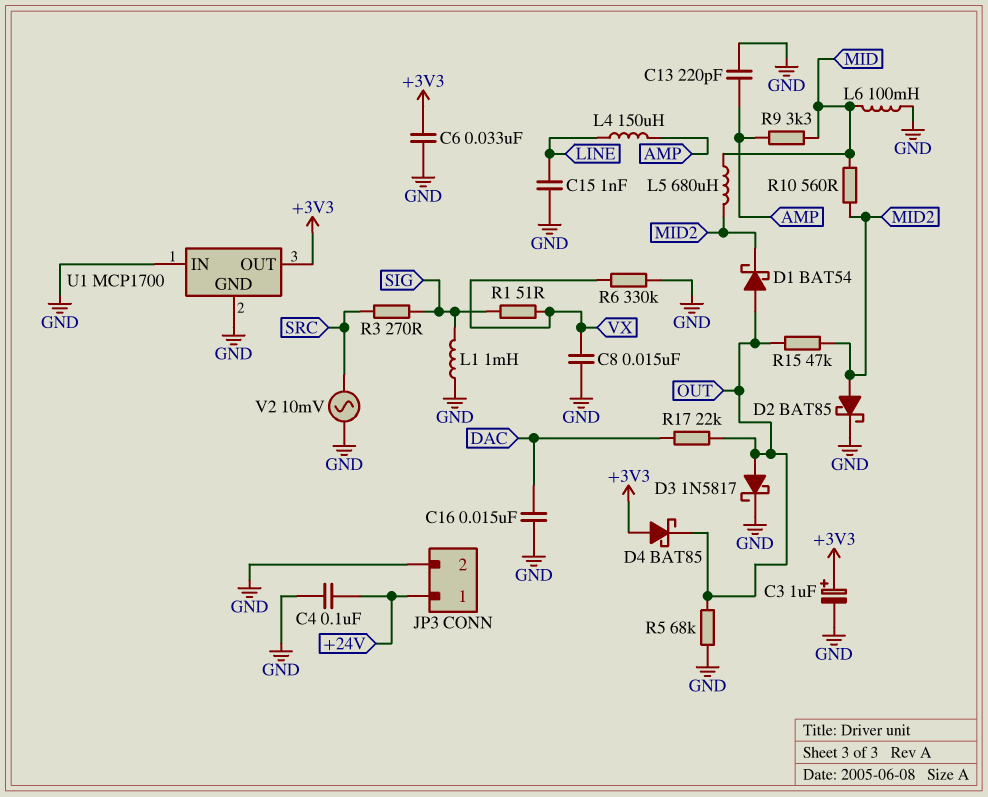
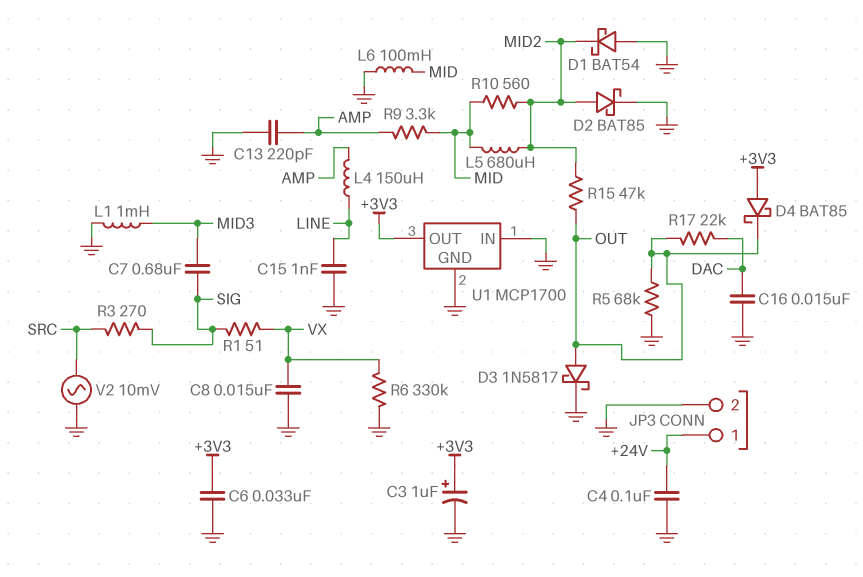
C7: none -> 680nF (MID3, SIG)
D1: schottky BAT54 (A OUT, K MID2) -> schottky BAT54 (A GND, K MID2)
L1: 1mH (GND, SIG) -> 1mH (GND, MID3)

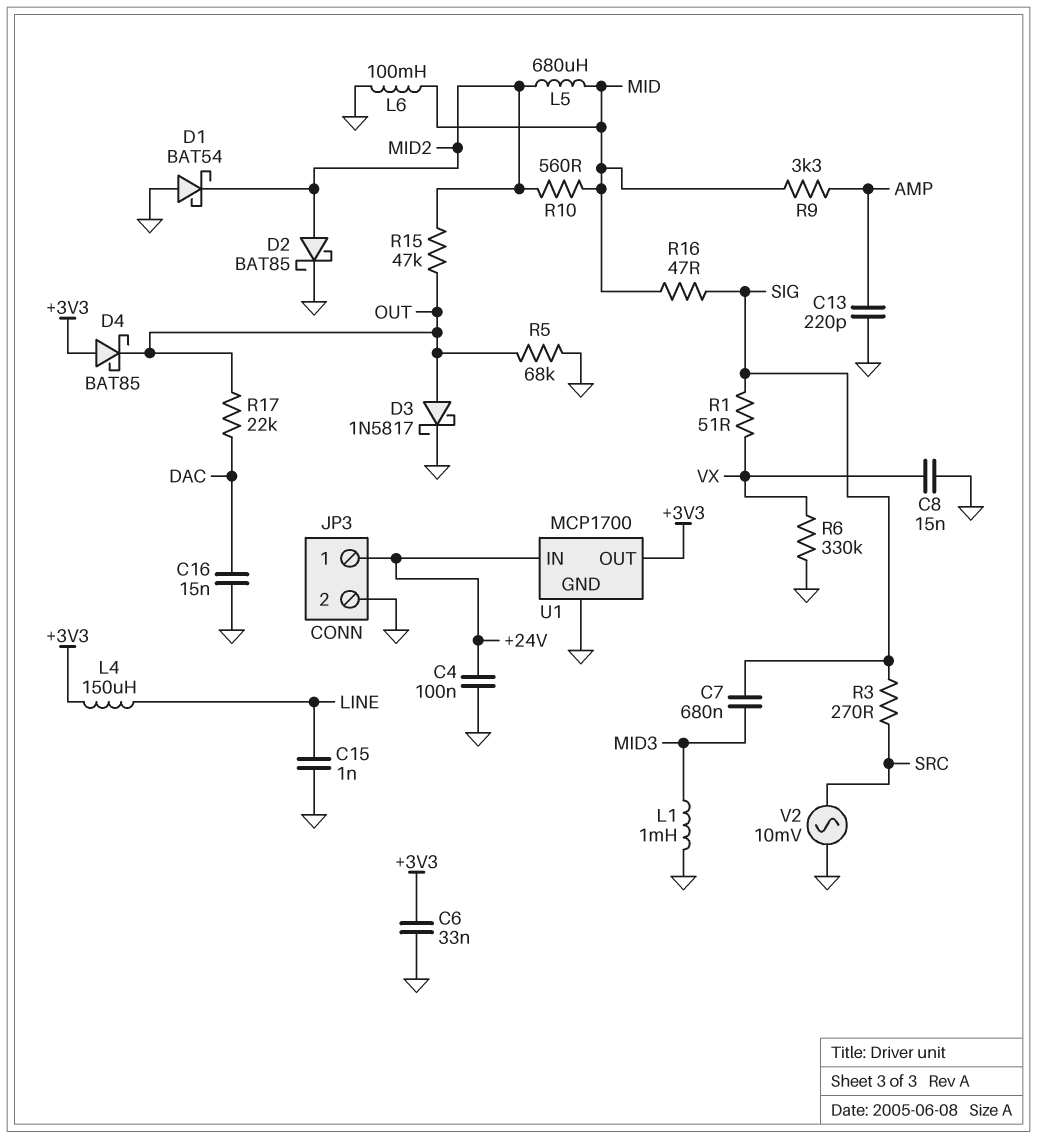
C3: 1uF (plus +3V3, minus GND) -> none
L4: 150uH (AMP, LINE) -> 150uH (+3V3, LINE)
R16: none -> 47 (MID, SIG)
U1 pin IN: GND -> +24V

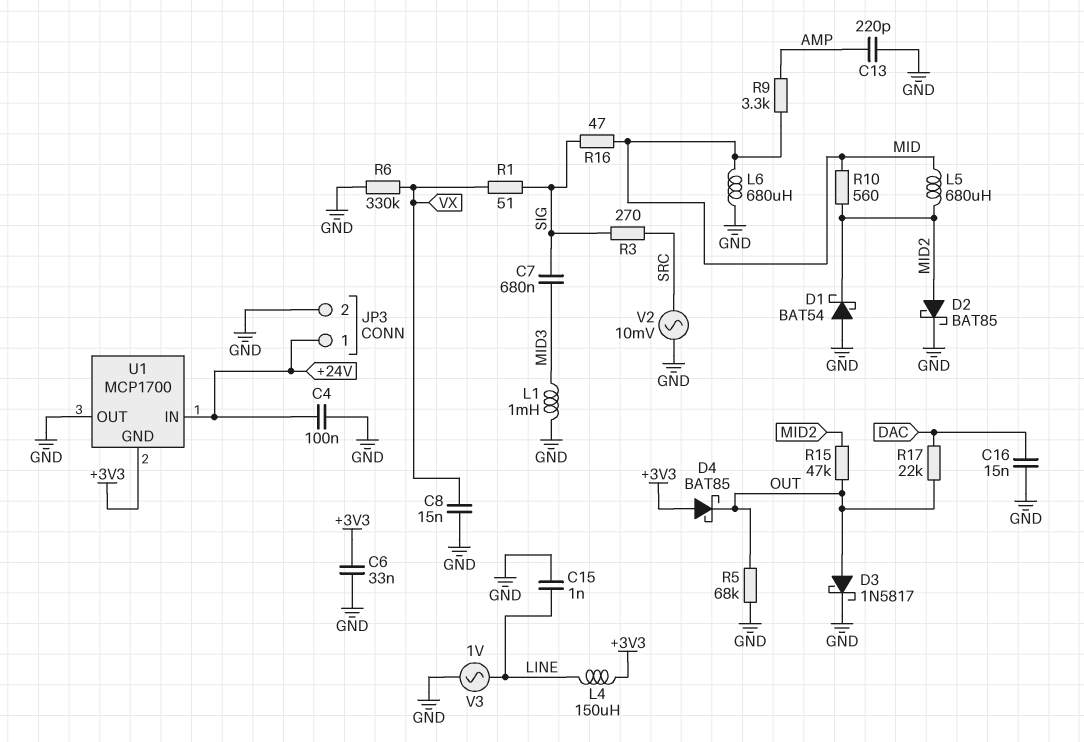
L6: 100mH (GND, MID) -> 680uH (GND, MID)
U1 pin GND: GND -> +3V3
U1 pin OUT: +3V3 -> GND
V3: none -> AC 1V (GND, LINE)

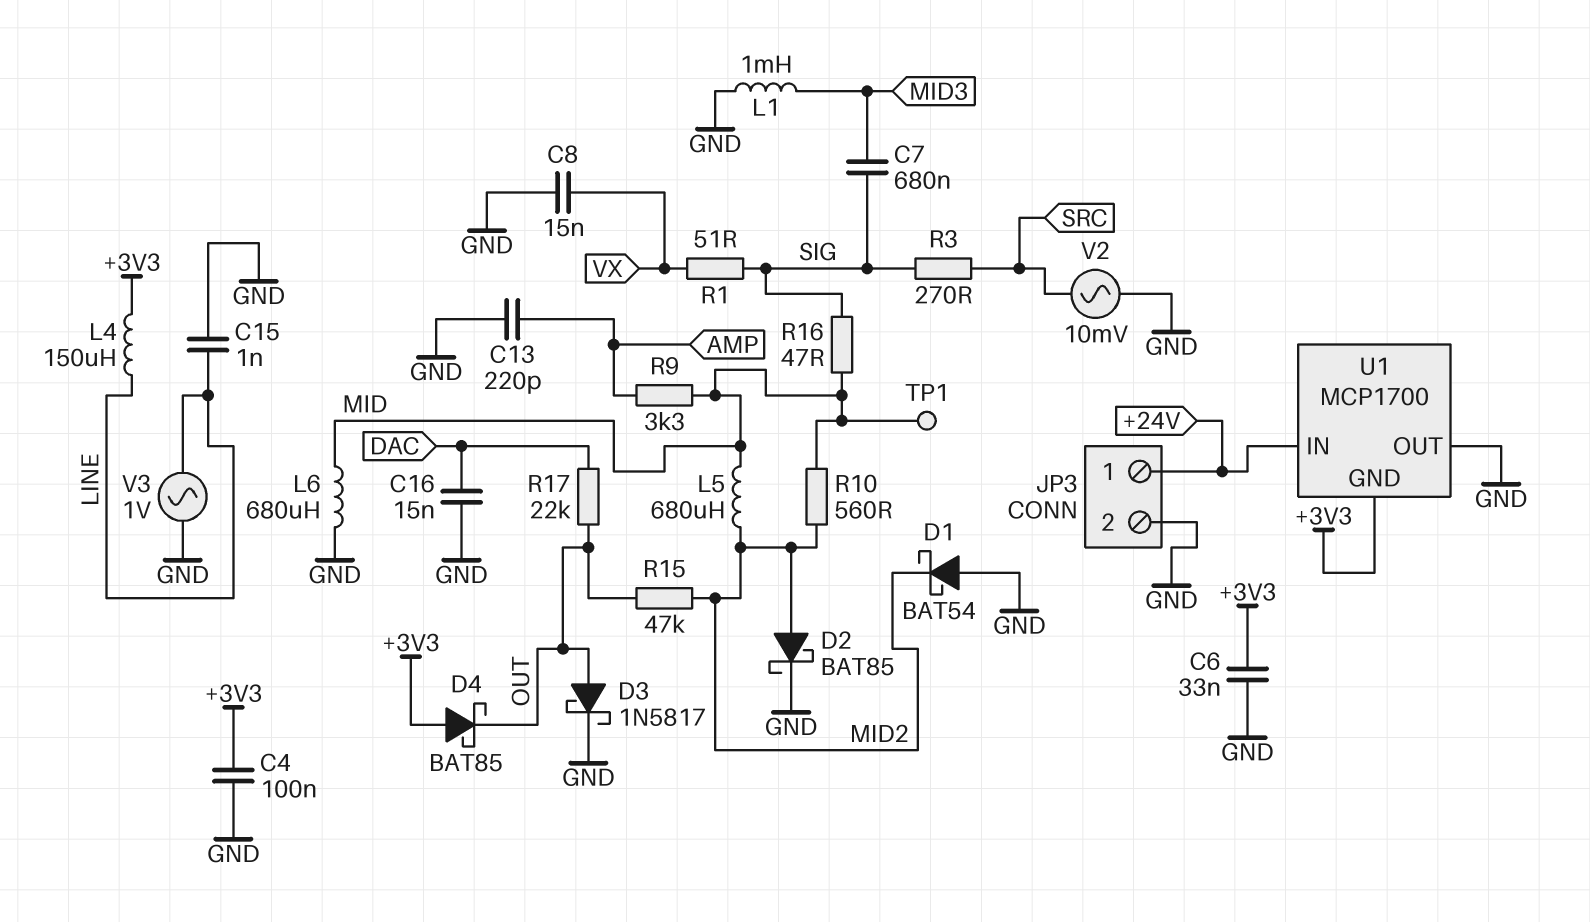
C4: 100nF (+24V, GND) -> 100nF (+3V3, GND)
R5: 68k (GND, OUT) -> none
R6: 330k (GND, VX) -> none
TP1: none -> test point (MID)

